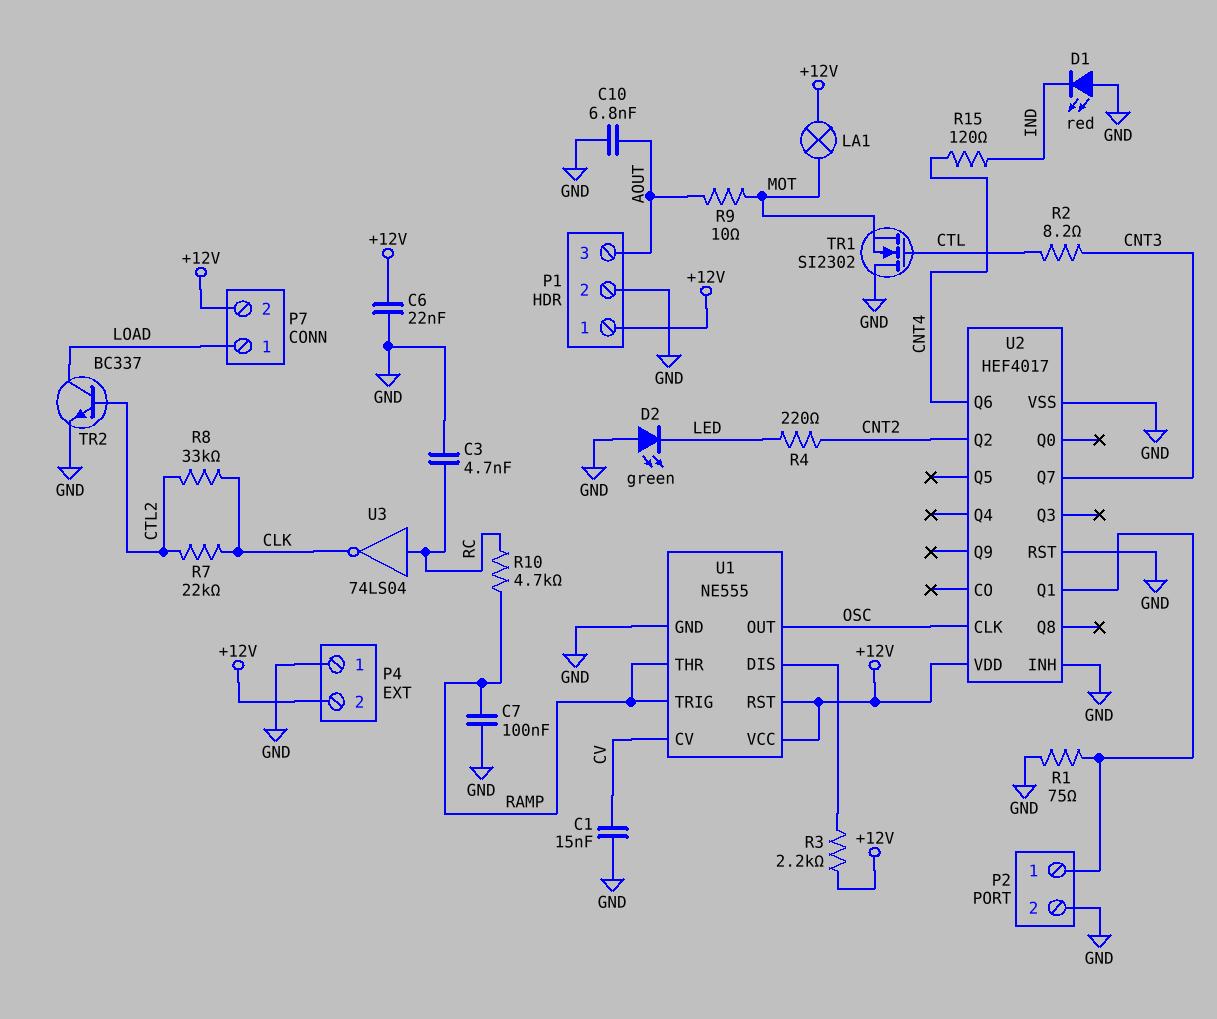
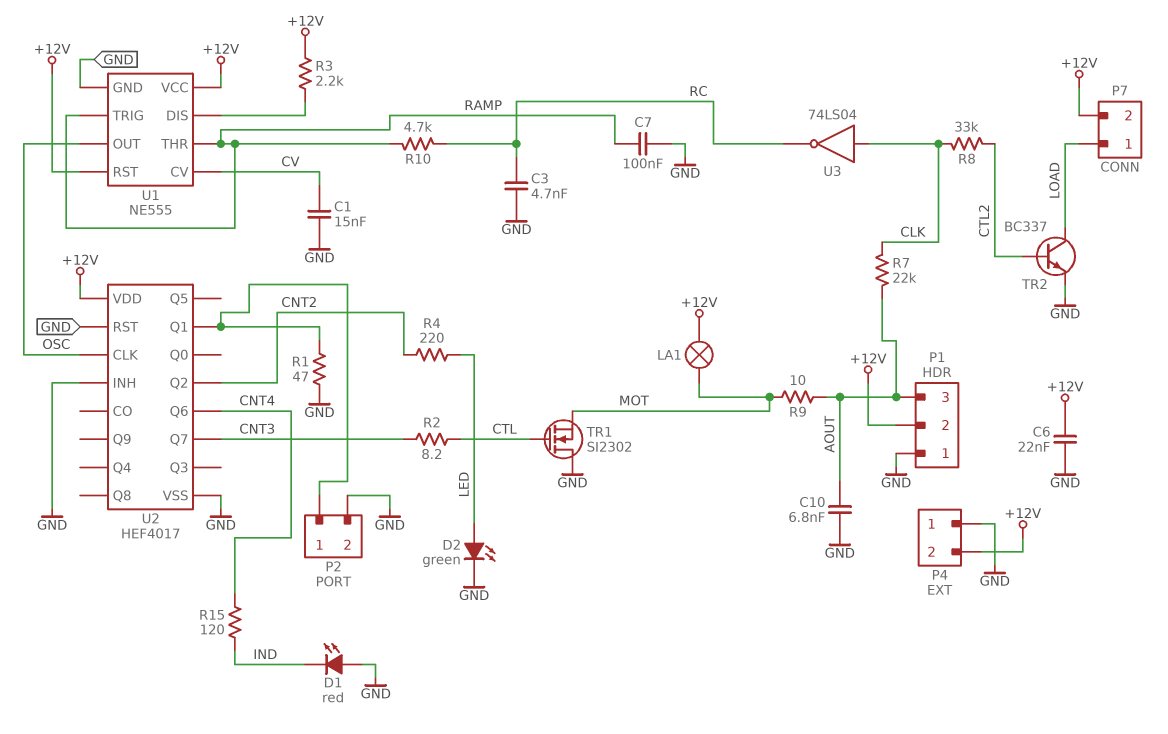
D2: LED green (A GND, K LED) -> LED green (A LED, K GND)
P1 pin 1: +12V -> GND
P1 pin 2: GND -> +12V
R1: 75 (GND, P2/1) -> 47 (GND, P2/1)
R7: 22k (CLK, CTL2) -> 22k (AOUT, CLK)
U3: NOT 74LS04 (in RC, out CLK) -> NOT 74LS04 (in CLK, out RC)

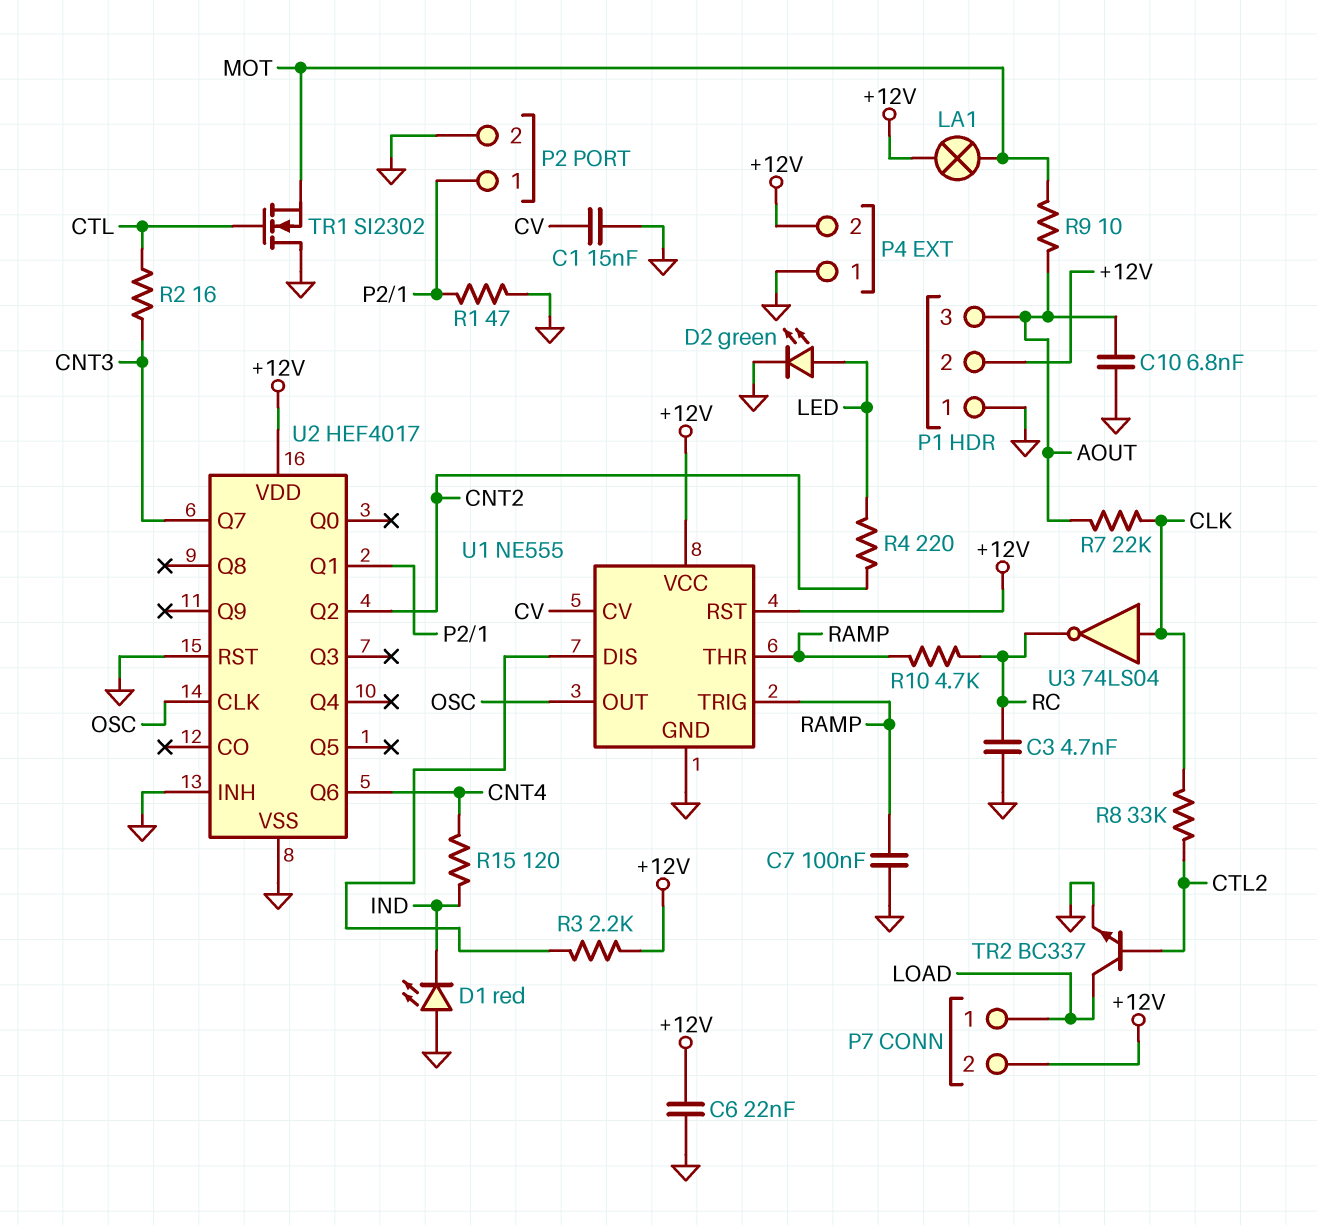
R2: 8.2 (CNT3, CTL) -> 16 (CNT3, CTL)

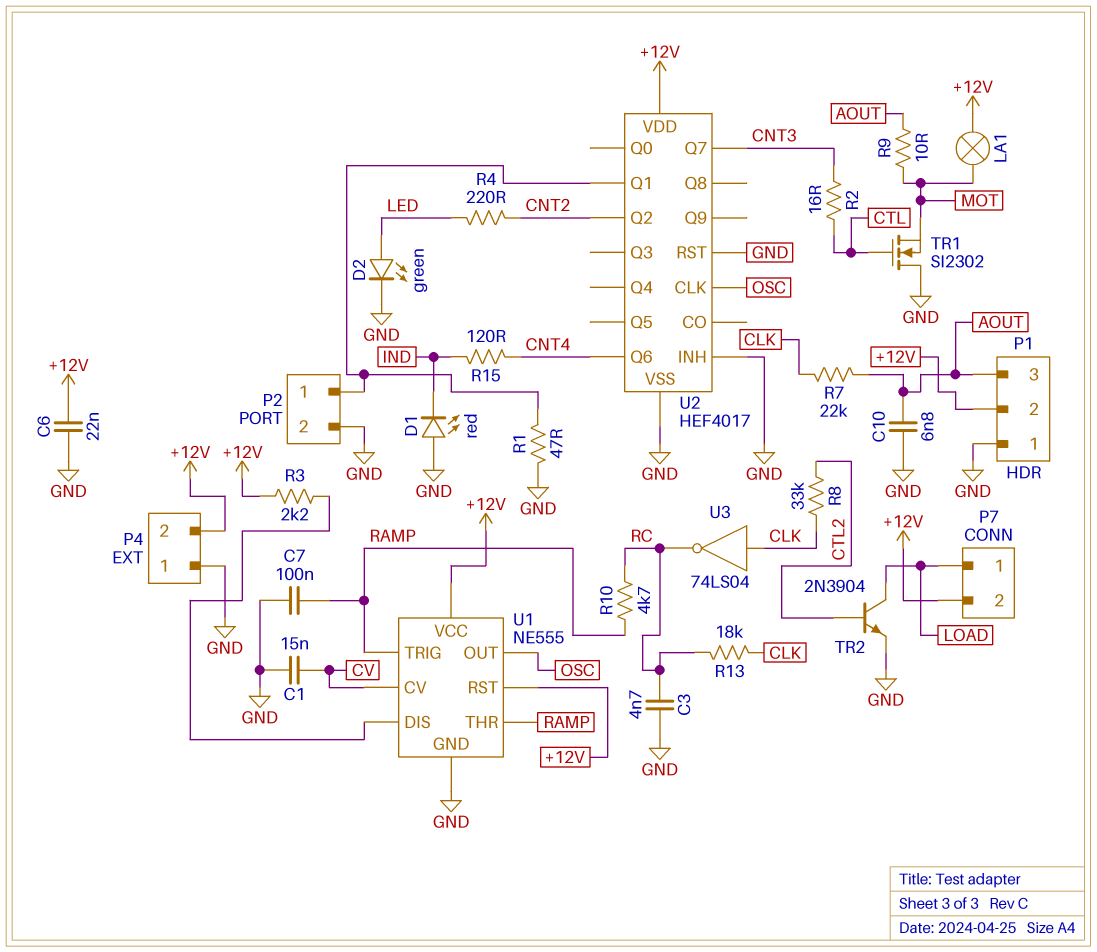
R13: none -> 18k (CLK, RC)
TR2: NPN BC337 (B CTL2, C LOAD, E GND) -> NPN 2N3904 (B CTL2, C LOAD, E GND)

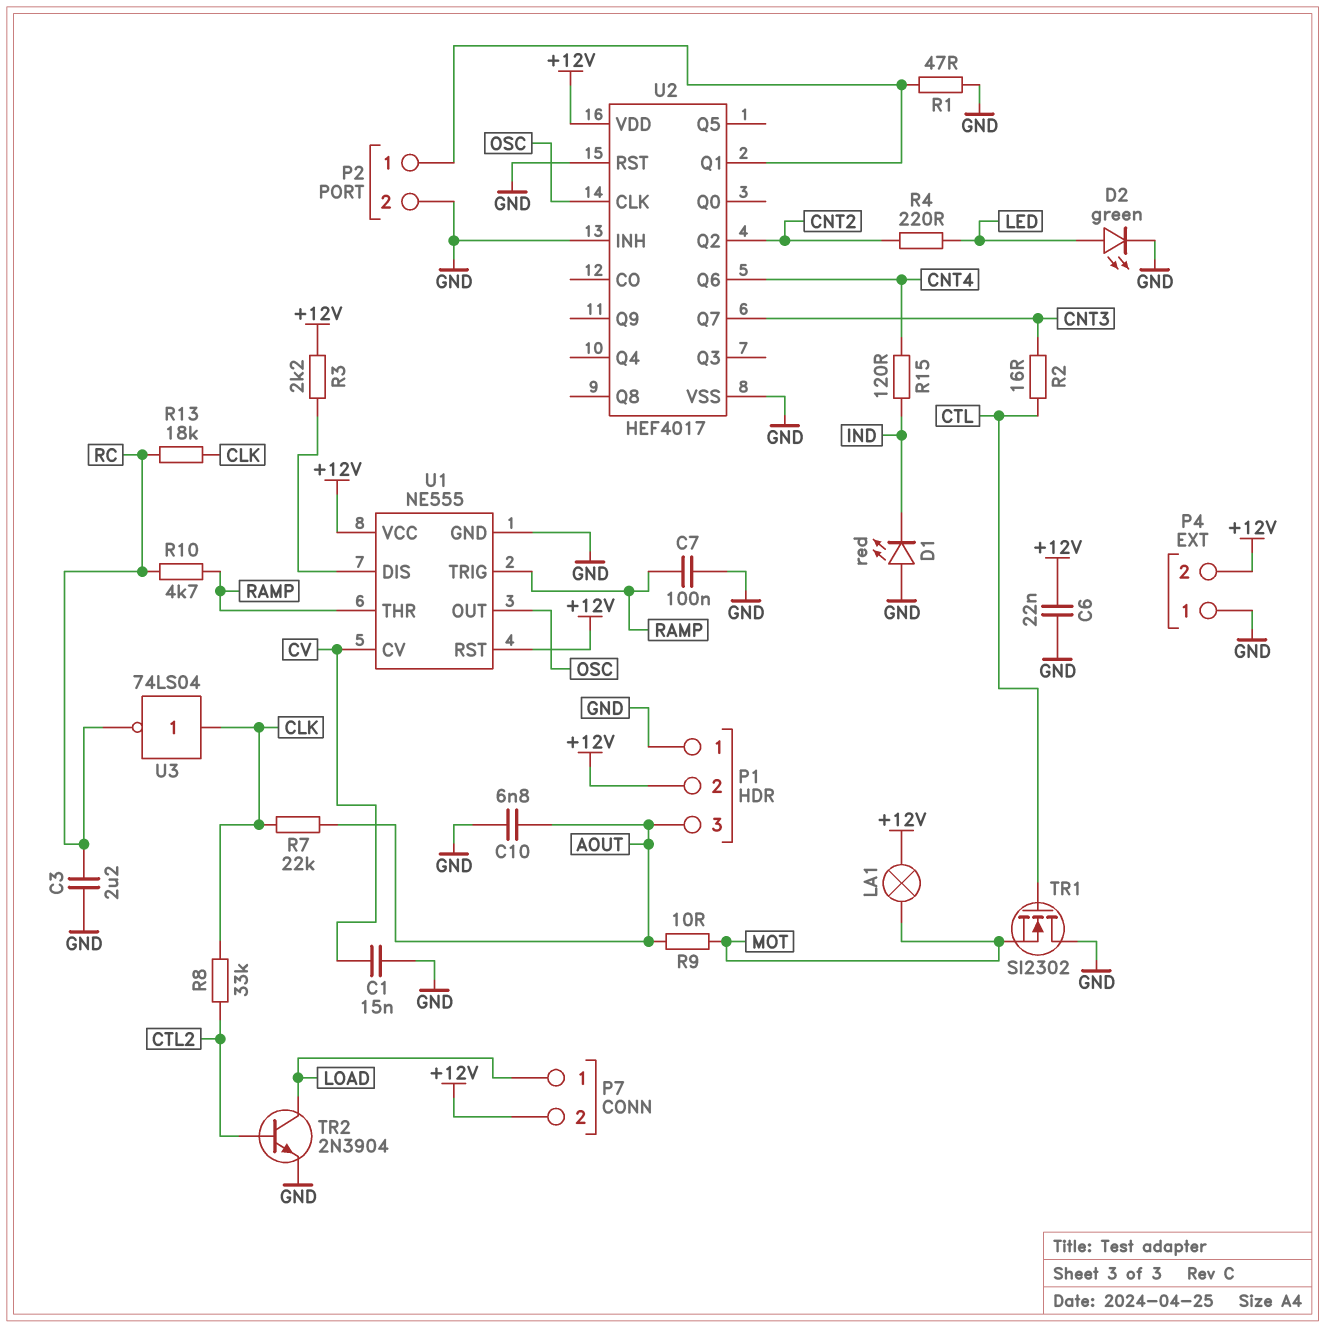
C3: 4.7nF (GND, RC) -> 2.2uF (GND, RC)

